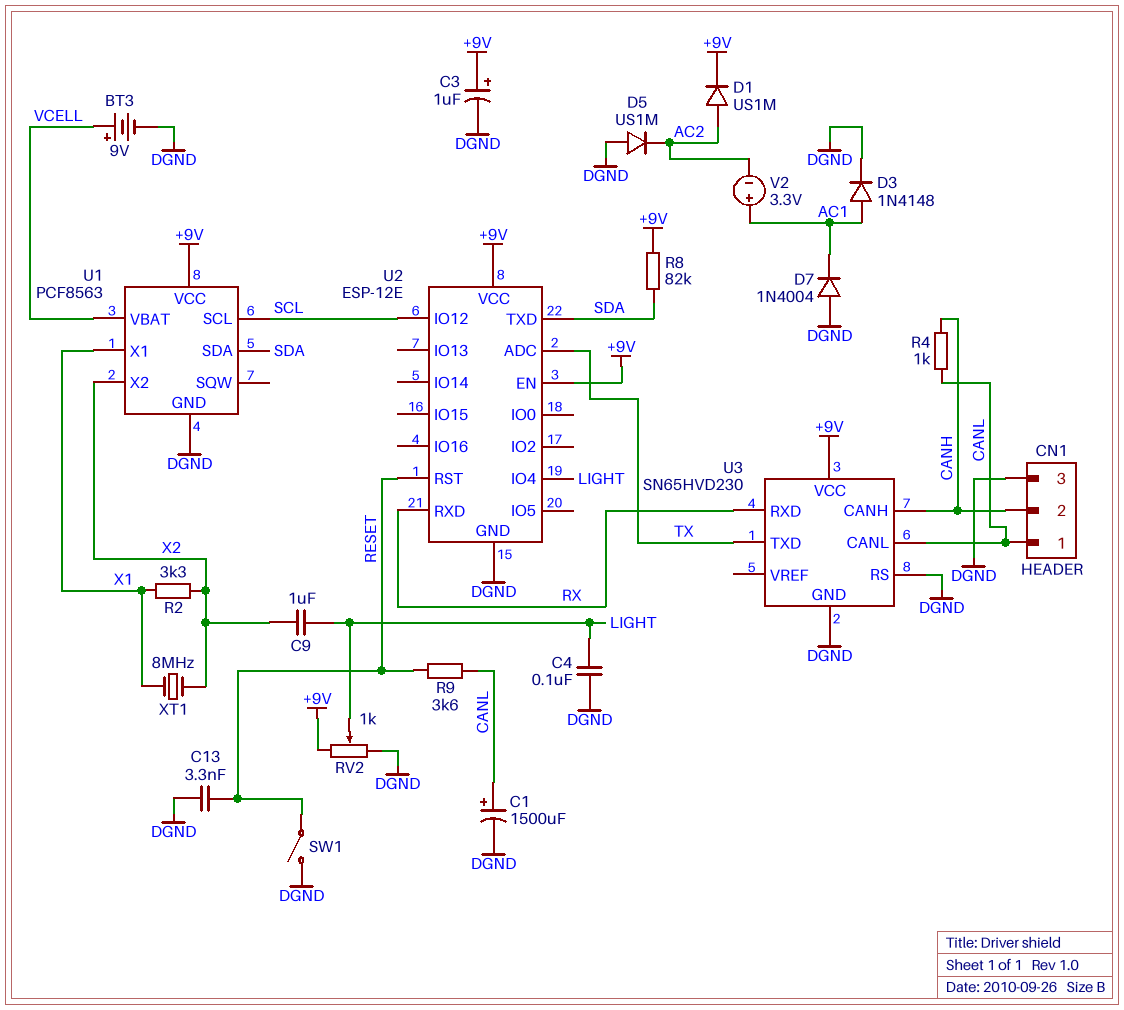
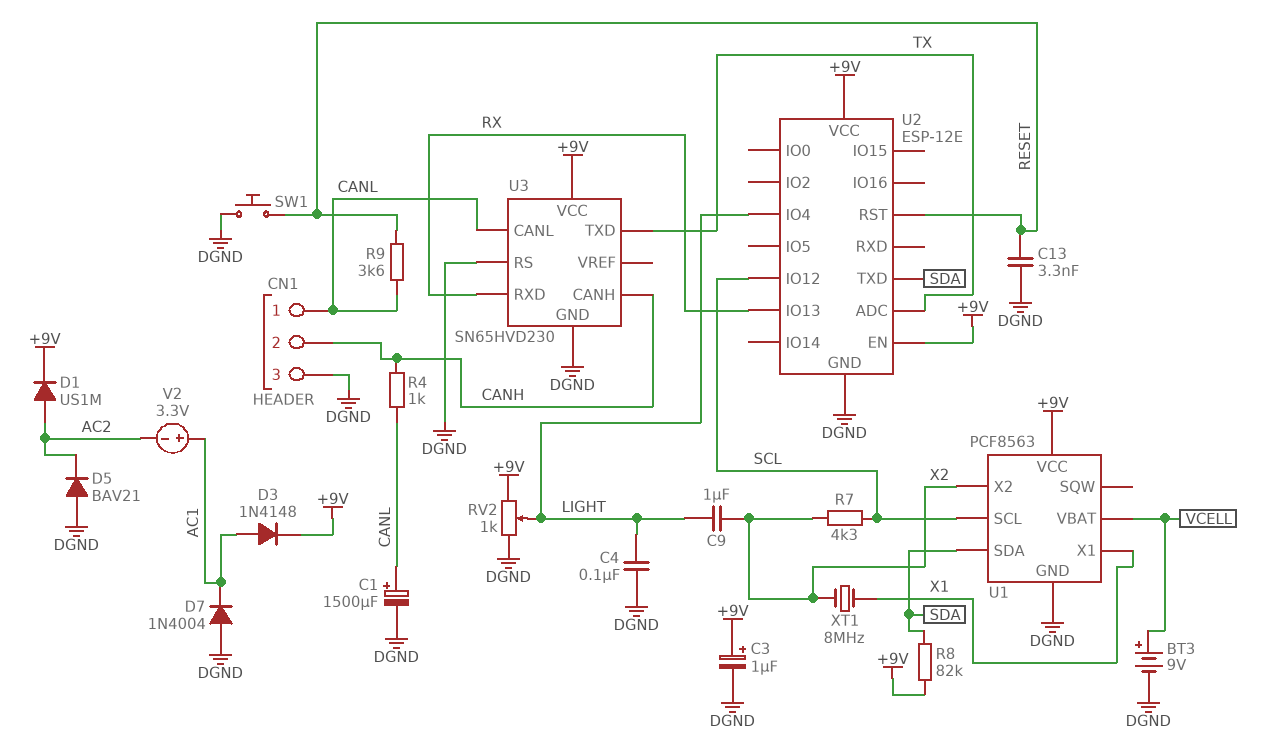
D3: diode 1N4148 (A AC1, K DGND) -> diode 1N4148 (A AC1, K +9V)
D5: diode US1M (A DGND, K AC2) -> diode BAV21 (A DGND, K AC2)
R2: 3.3k (X1, X2) -> none
R7: none -> 4.3k (SCL, X2)
SW1: switch (DGND, RESET) -> button (DGND, RESET)
U2 pin IO13: none -> RX
U2 pin RXD: RX -> none

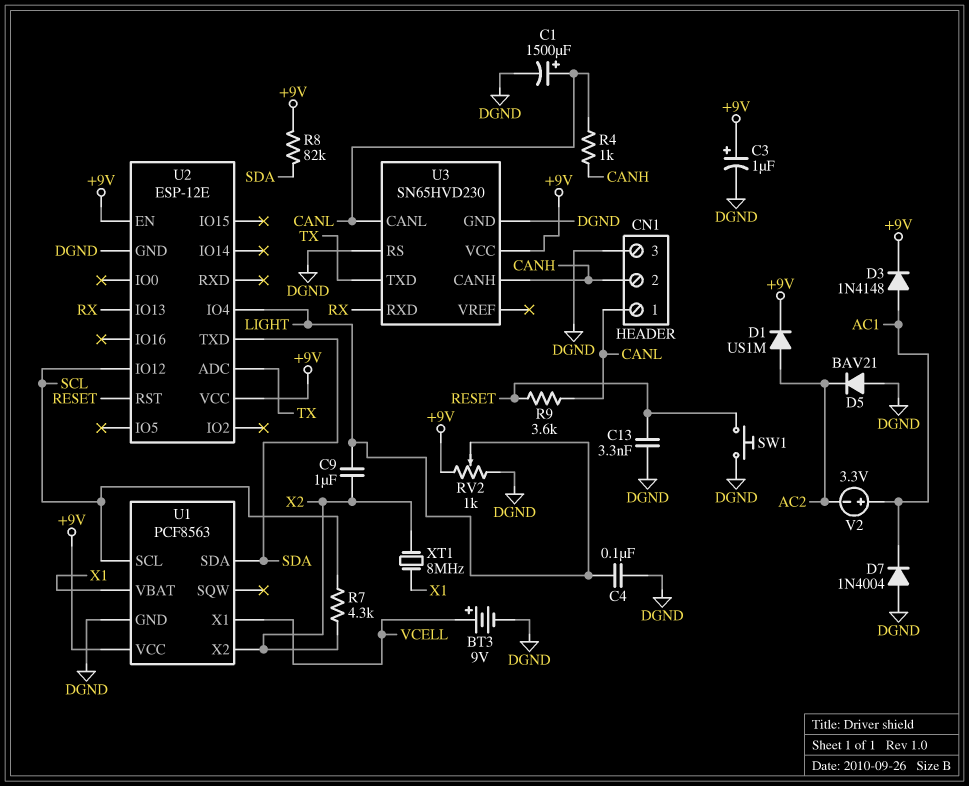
U1 pin VBAT: VCELL -> X1
U1 pin X1: X1 -> VCELL

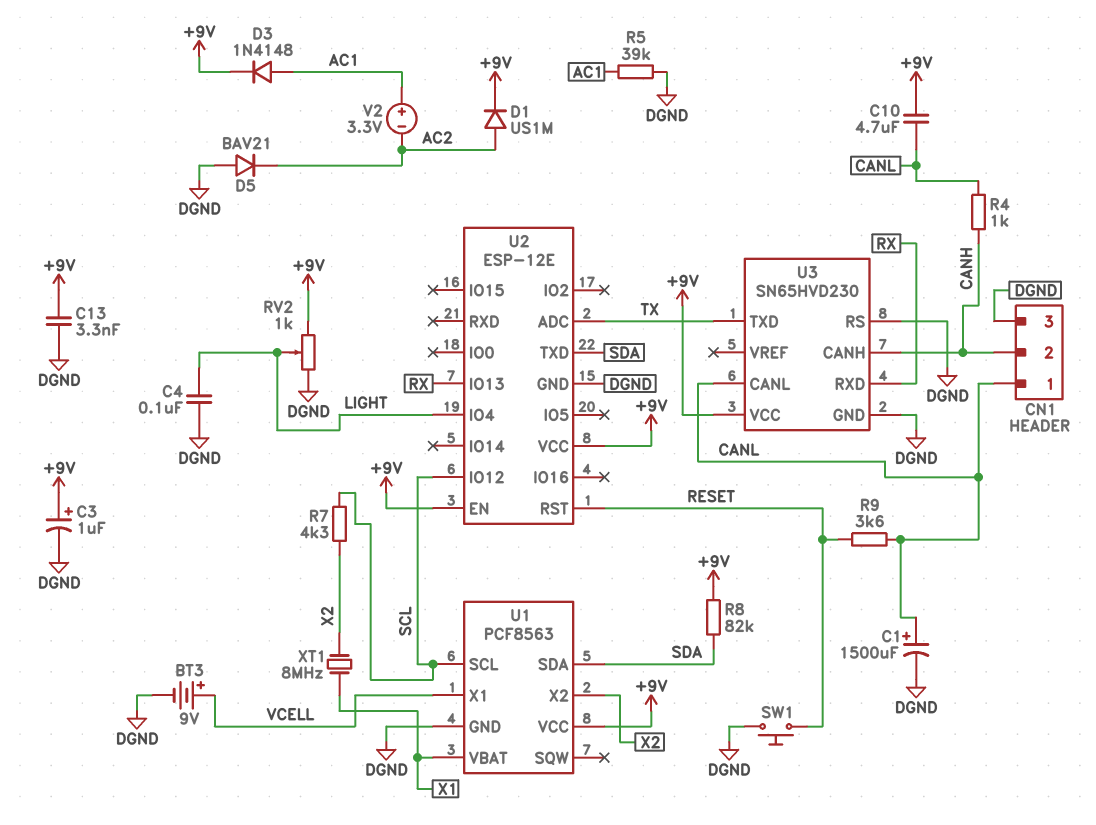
C9: 1uF (LIGHT, X2) -> none
C10: none -> 4.7uF (+9V, CANL)
C13: 3.3nF (DGND, RESET) -> 3.3nF (+9V, DGND)
D7: diode 1N4004 (A DGND, K AC1) -> none
R5: none -> 39k (AC1, DGND)

